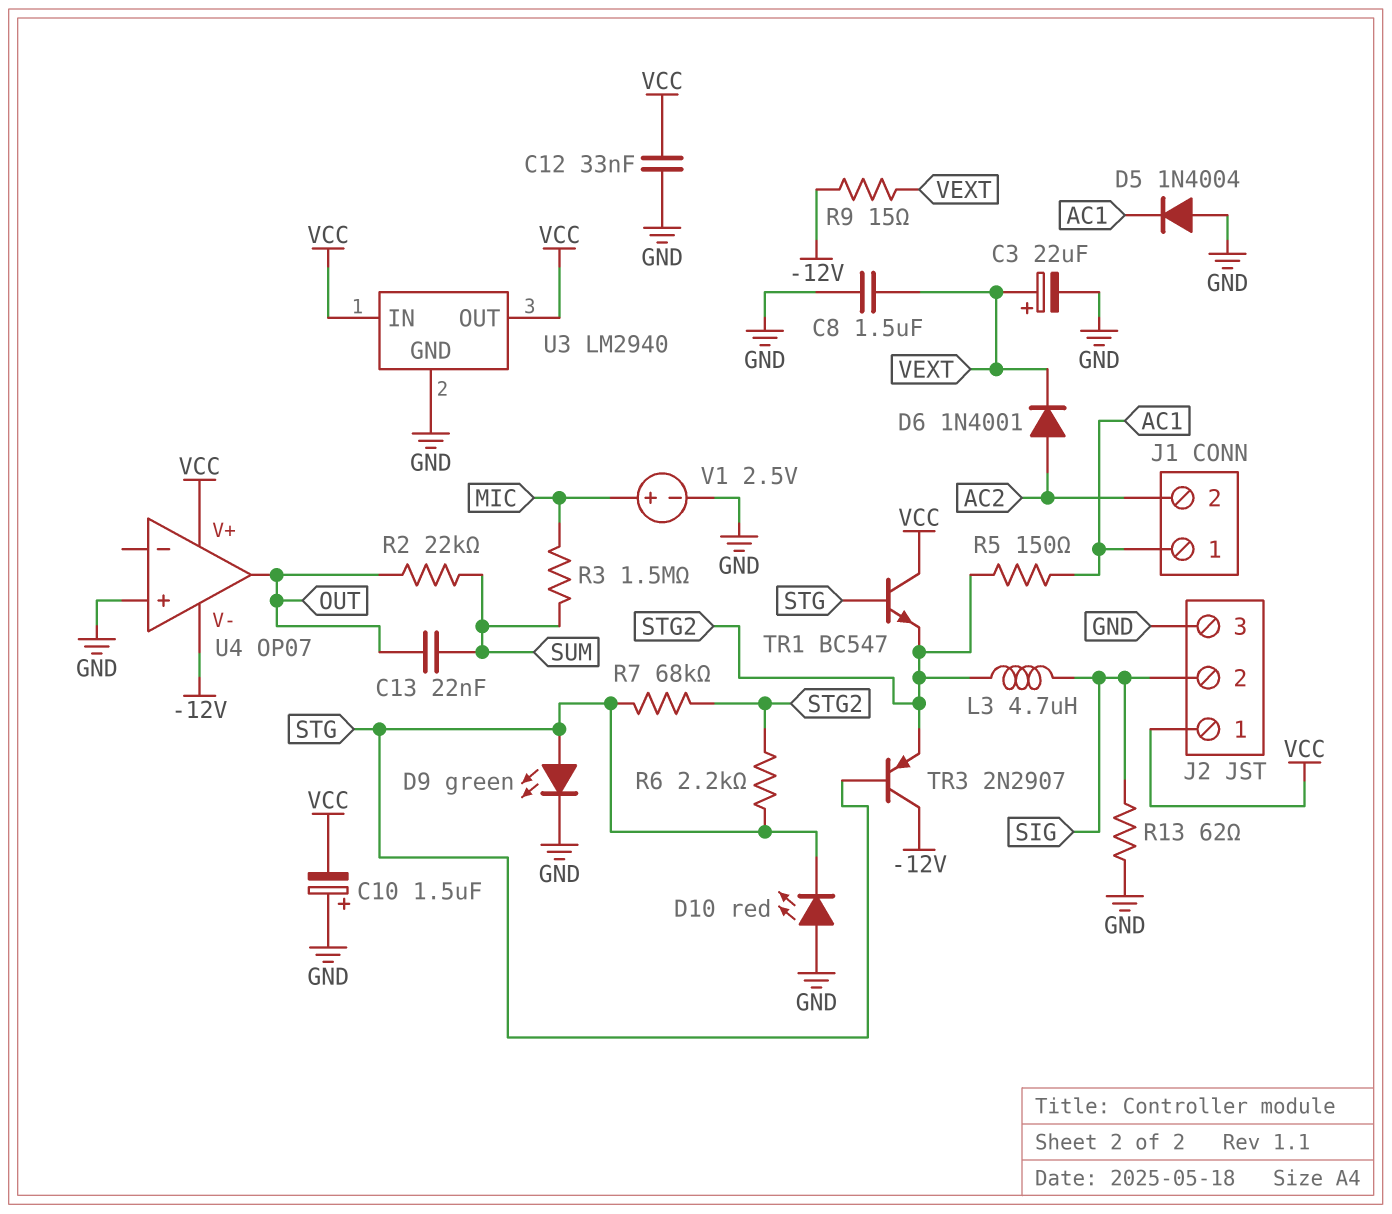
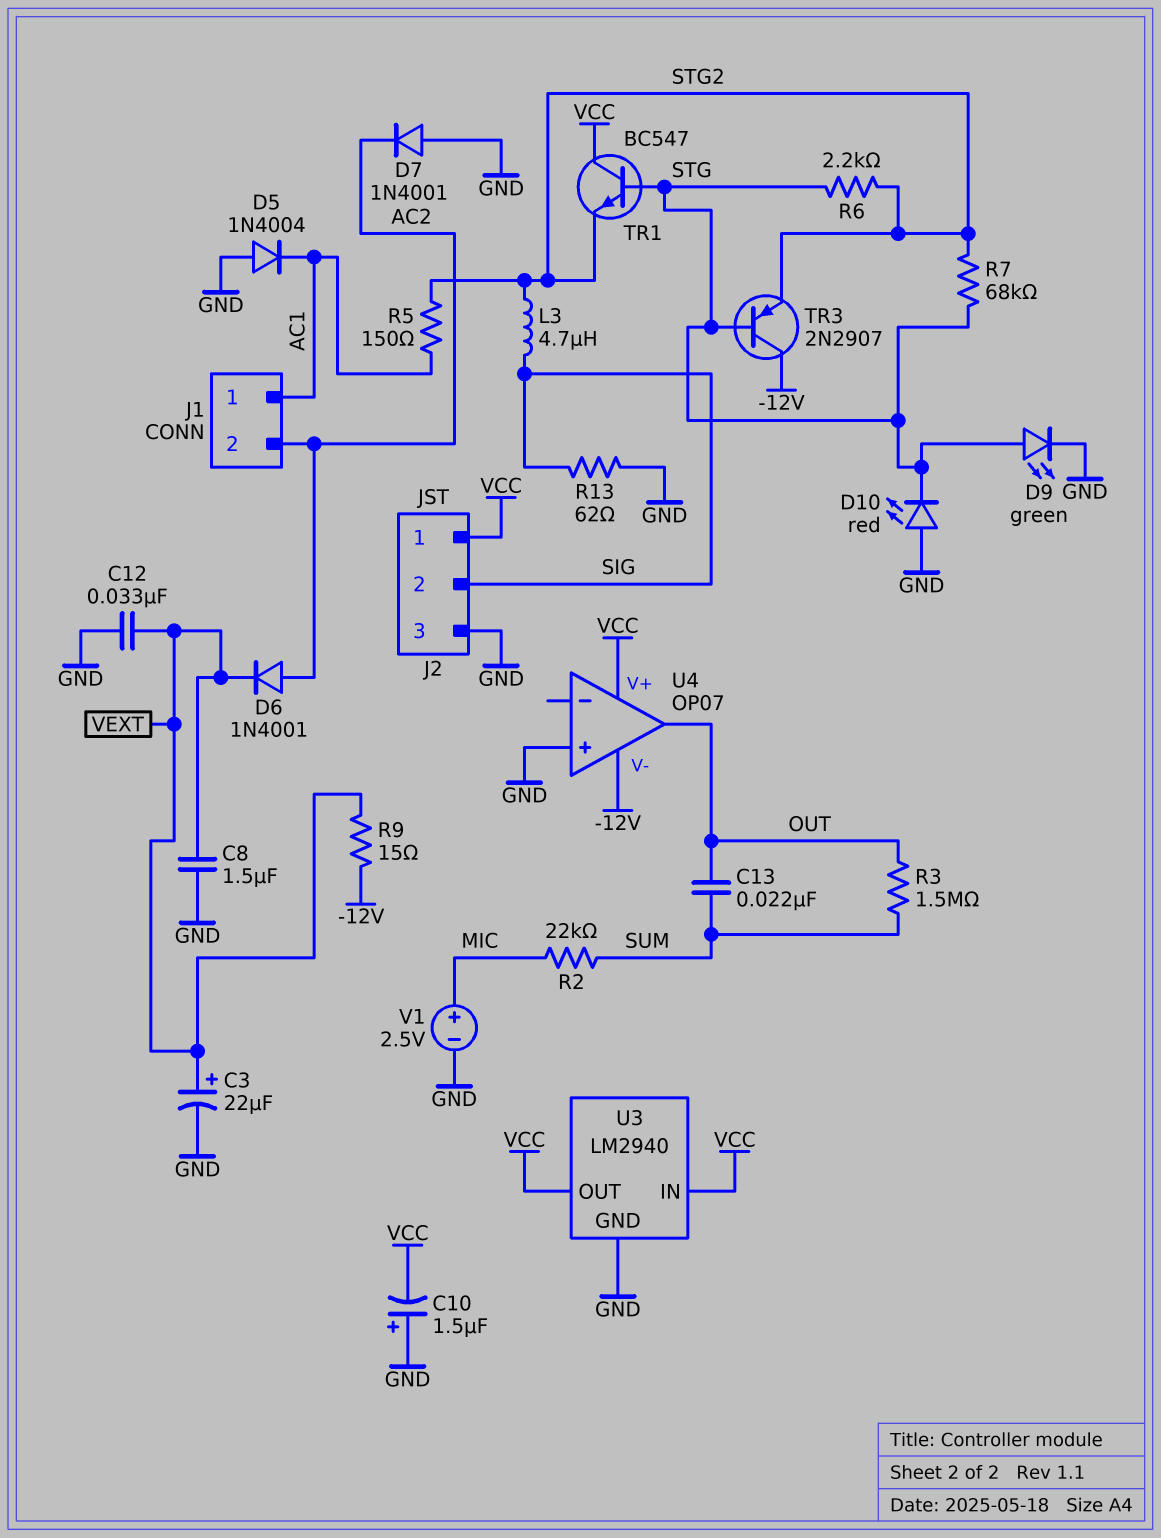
C12: 33nF (GND, VCC) -> 33nF (GND, VEXT)
D7: none -> diode 1N4001 (A GND, K AC2)
R2: 22k (OUT, SUM) -> 22k (MIC, SUM)
R3: 1.5M (MIC, SUM) -> 1.5M (OUT, SUM)

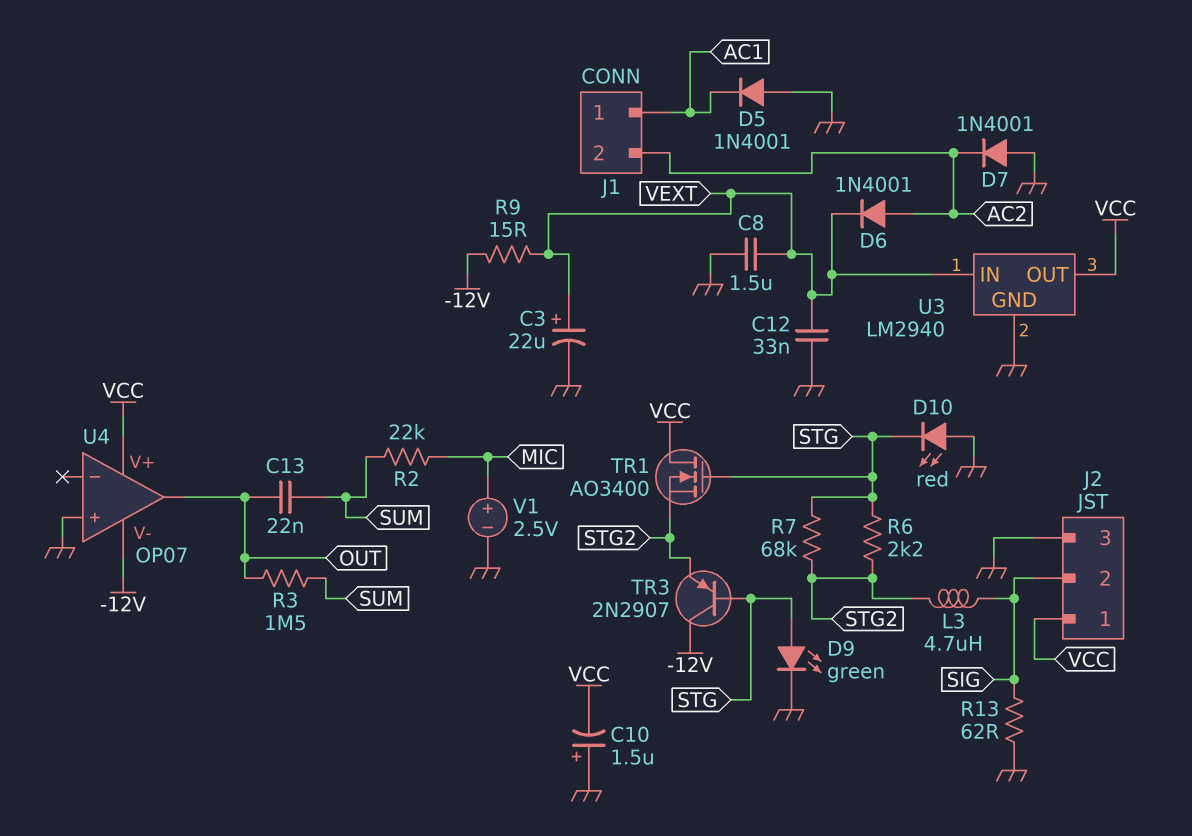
D5: diode 1N4004 (A GND, K AC1) -> diode 1N4001 (A GND, K AC1)
R5: 150 (AC1, STG2) -> none
TR1: NPN BC547 (B STG, C VCC, E STG2) -> NMOS AO3400 (G STG, D VCC, S STG2)
U3 pin IN: VCC -> VEXT

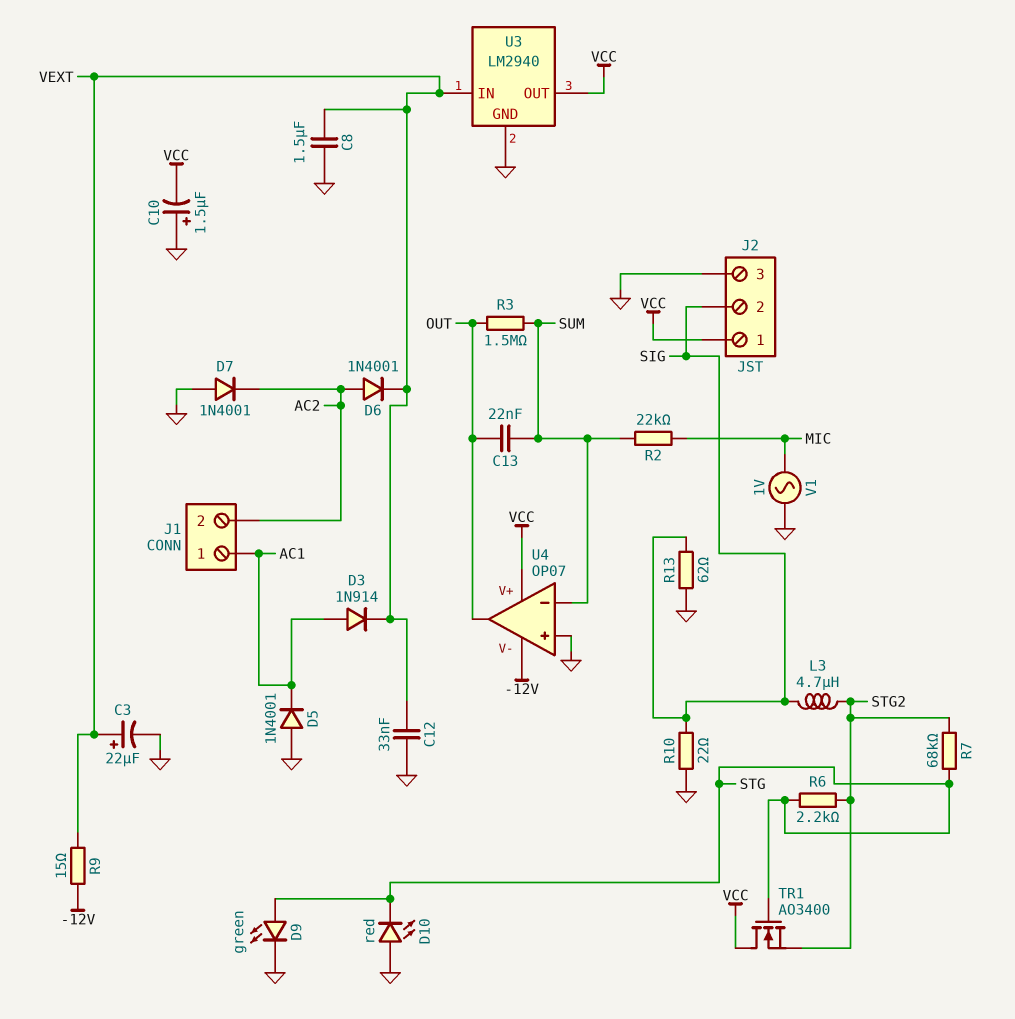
D3: none -> diode 1N914 (A AC1, K VEXT)
R10: none -> 22 (GND, SIG)
TR3: PNP 2N2907 (B STG, C -12V, E STG2) -> none
U4 pin in-: none -> SUM
V1: 2.5V (plus MIC, minus GND) -> AC 1V (GND, MIC)

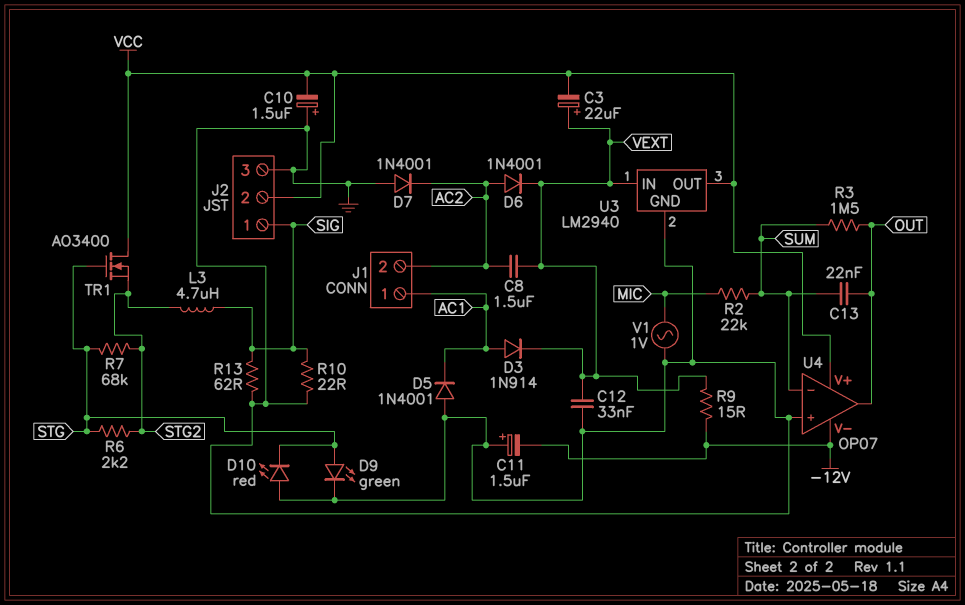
C3: 22uF (plus VEXT, minus GND) -> 22uF (plus VEXT, minus VCC)
C8: 1.5uF (GND, VEXT) -> 1.5uF (AC2, VEXT)
C11: none -> 1.5uF (plus GND, minus -12V)
J2 pin 1: VCC -> SIG
J2 pin 2: SIG -> VCC

